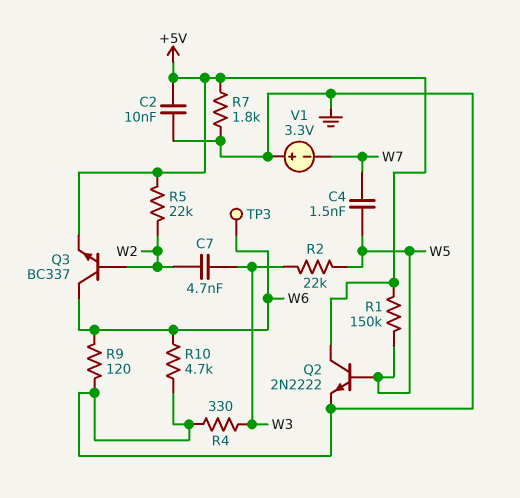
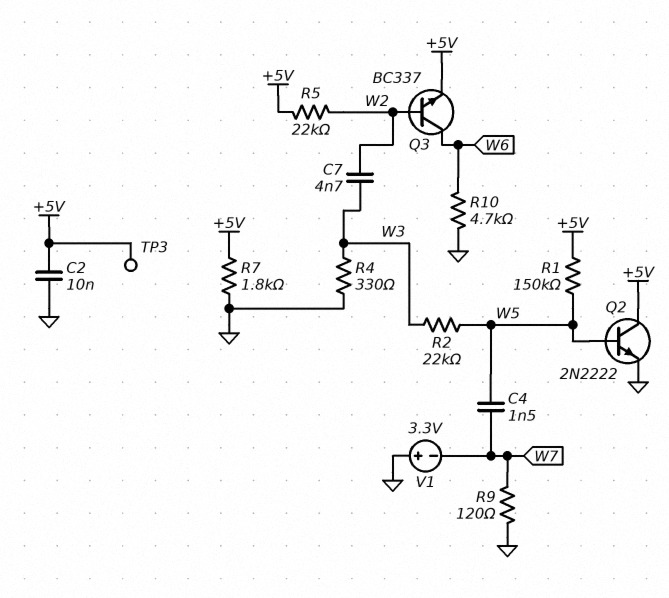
R9: 120 (GND, W6) -> 120 (GND, W7)
TP3: test point (W6) -> test point (+5V)

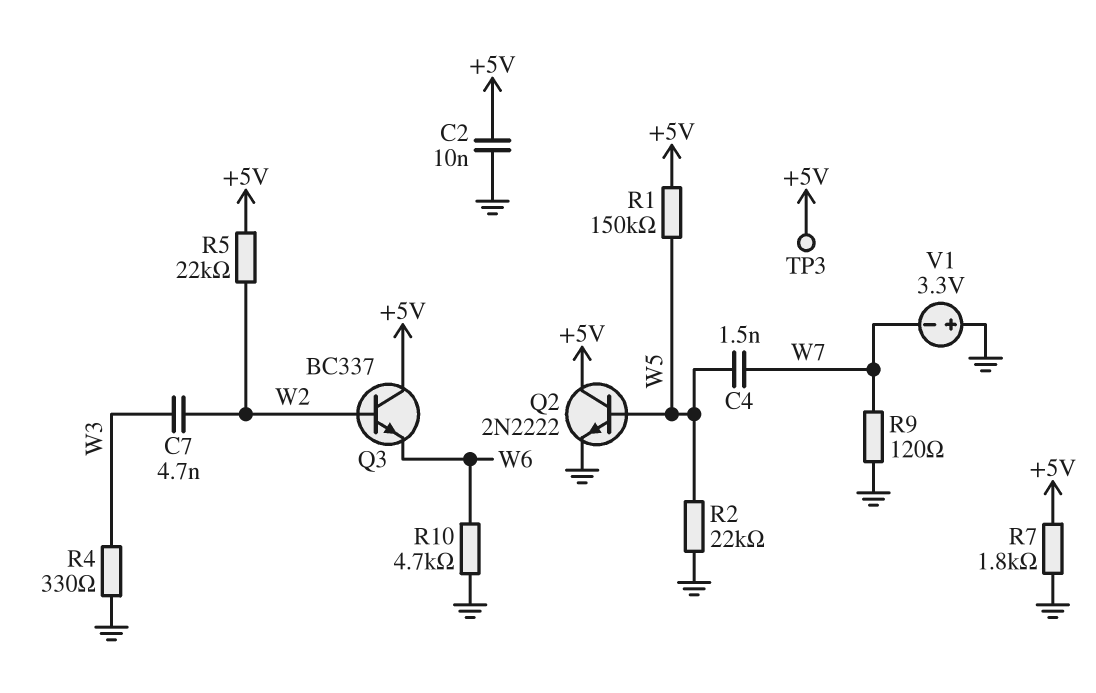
Q3: NPN BC337 (B W2, C W6, E +5V) -> NPN BC337 (B W2, C +5V, E W6)
R2: 22k (W3, W5) -> 22k (GND, W5)

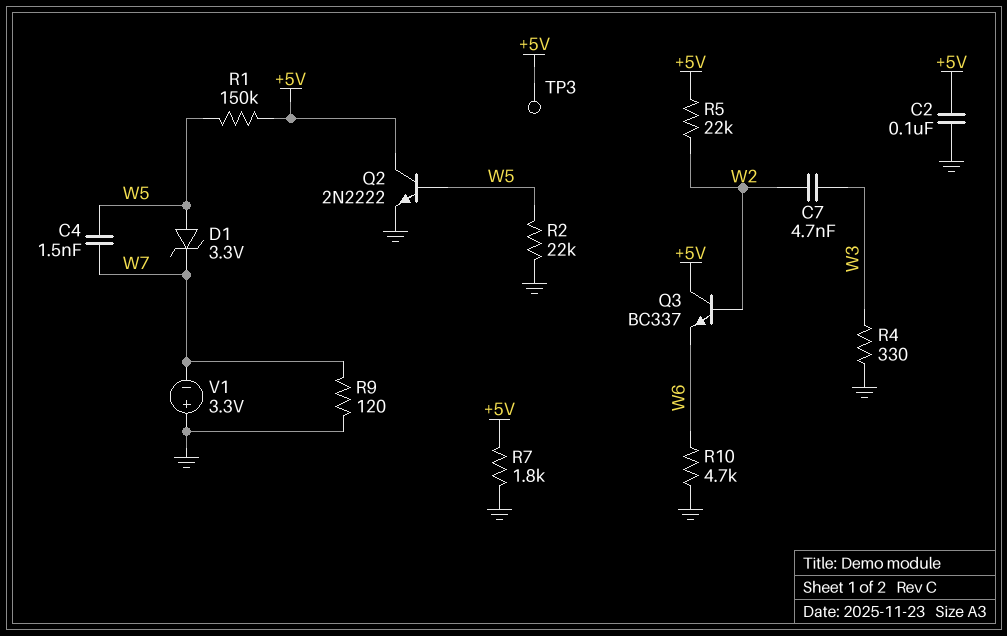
C2: 10nF (+5V, GND) -> 100nF (+5V, GND)
D1: none -> zener 3.3V (A W5, K W7)

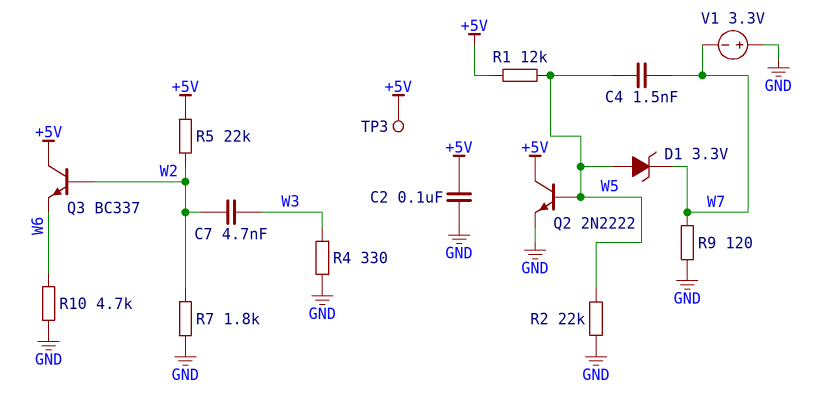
R1: 150k (+5V, W5) -> 12k (+5V, W5)
R7: 1.8k (+5V, GND) -> 1.8k (GND, W2)

